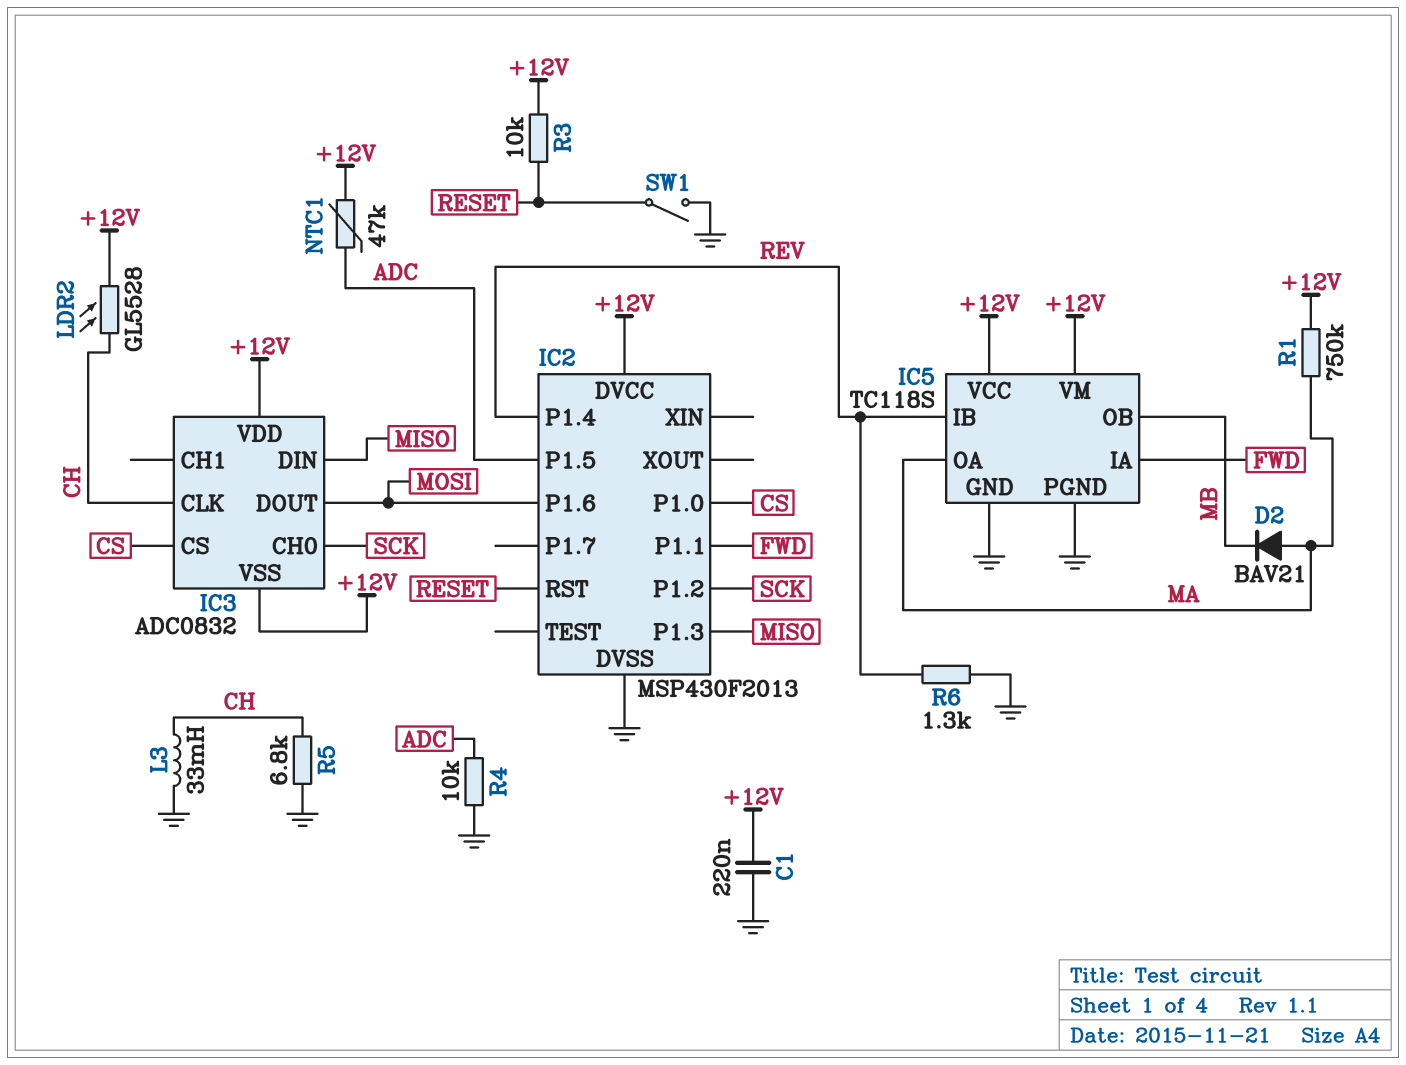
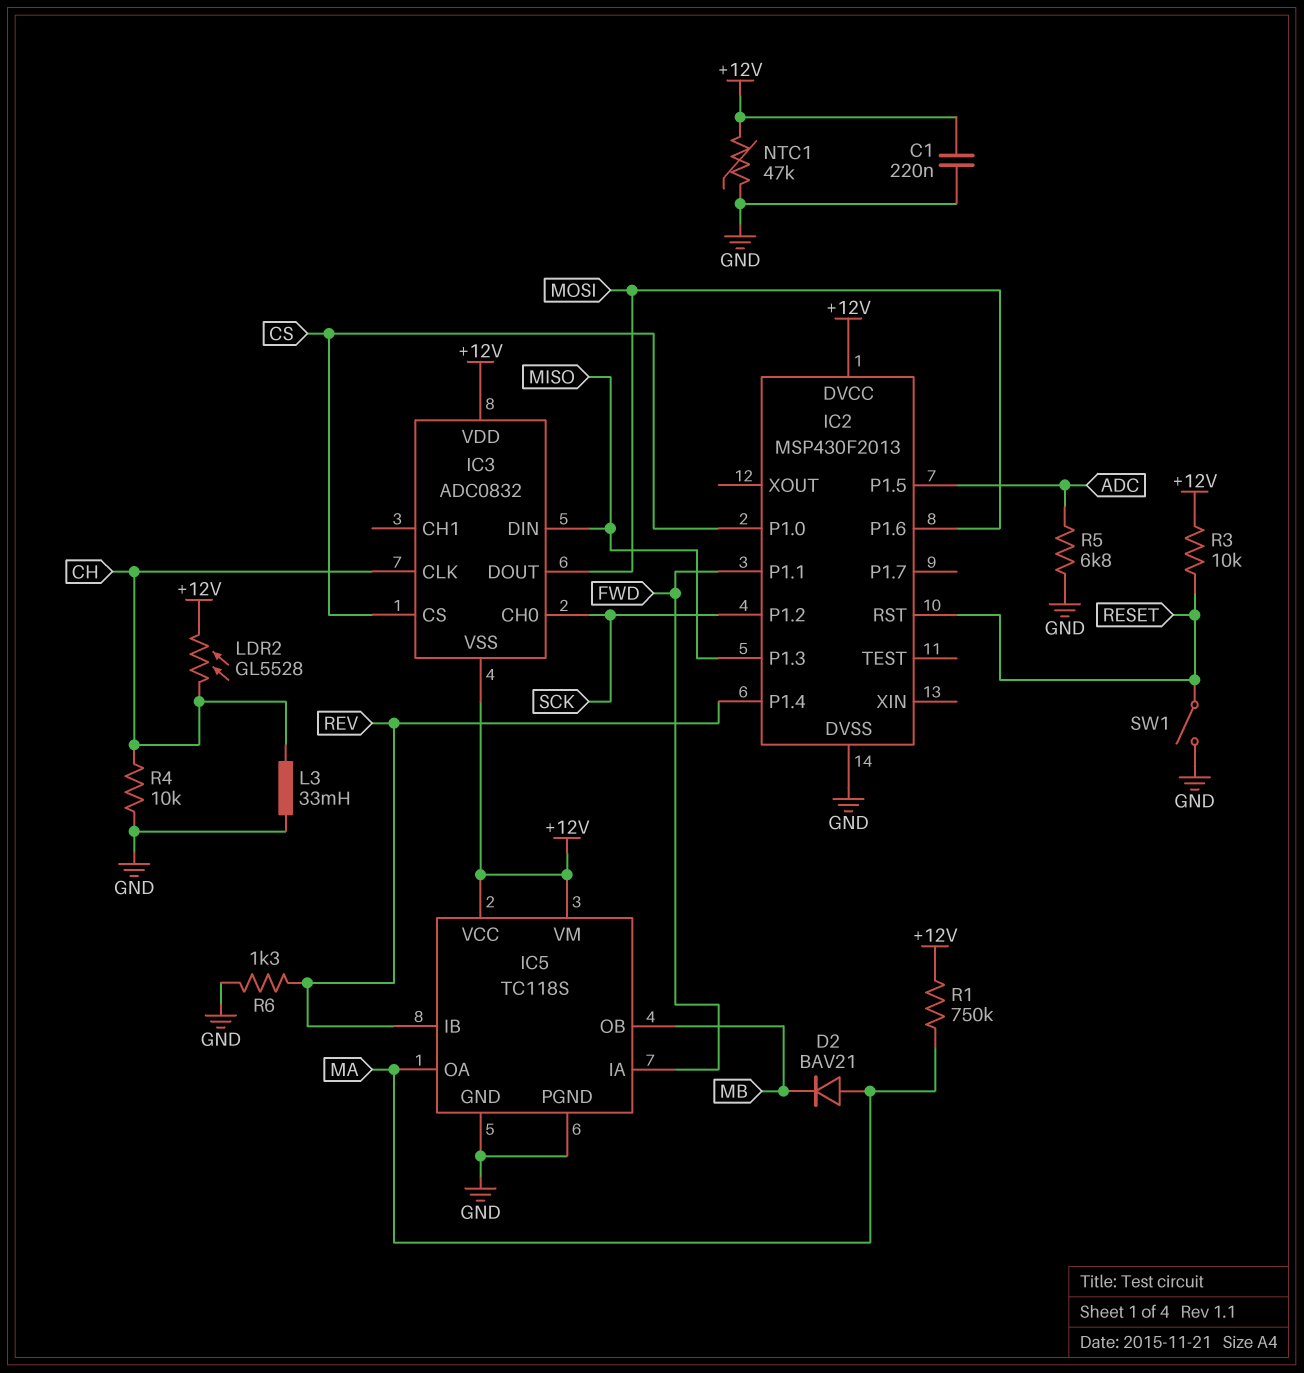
NTC1: 47k (+12V, ADC) -> 47k (+12V, GND)
R4: 10k (ADC, GND) -> 10k (CH, GND)
R5: 6.8k (CH, GND) -> 6.8k (ADC, GND)

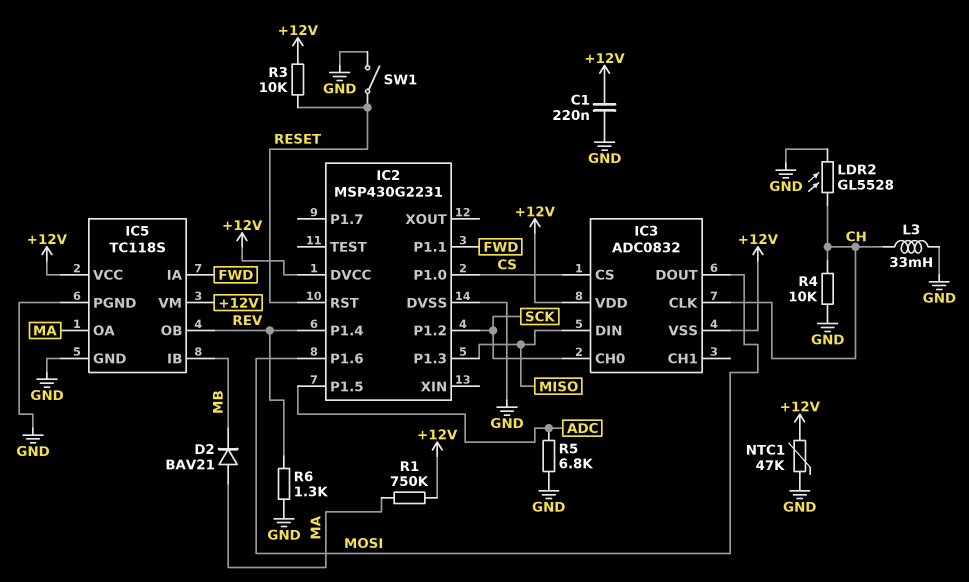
IC2: MSP430F2013 -> MSP430G2231
IC5 pin IB: REV -> MB
IC5 pin OB: MB -> REV
LDR2: GL5528 (+12V, CH) -> GL5528 (CH, GND)

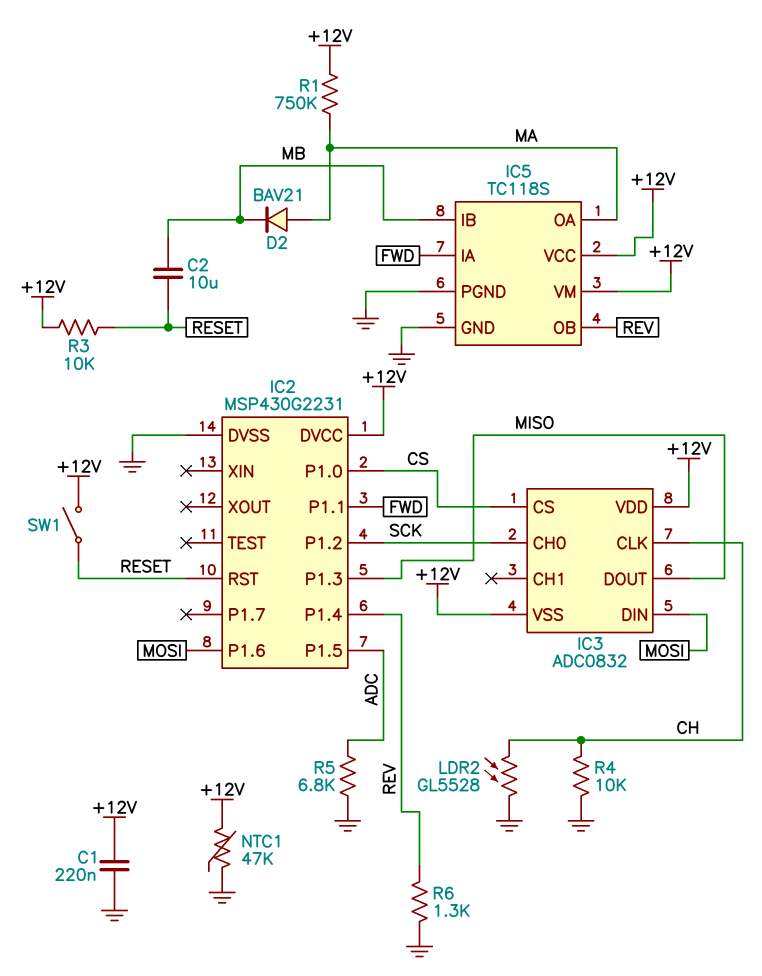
C2: none -> 10uF (MB, RESET)
IC3 pin DIN: MISO -> MOSI
IC3 pin DOUT: MOSI -> MISO
L3: 33mH (CH, GND) -> none
SW1: switch (GND, RESET) -> switch (+12V, RESET)

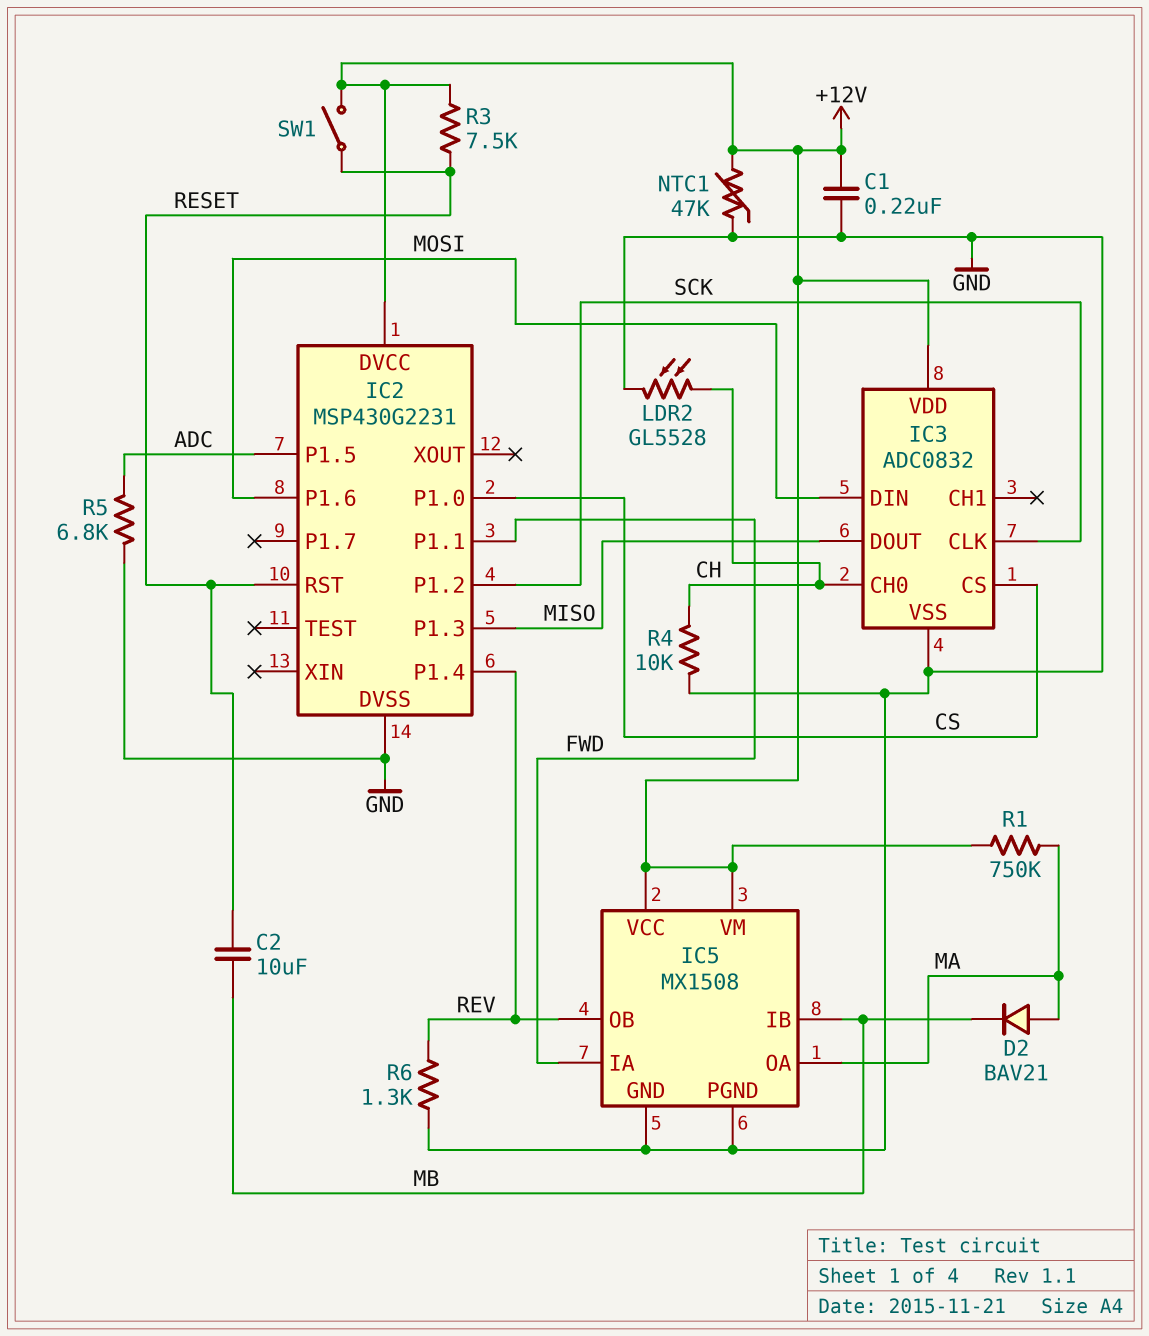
IC3 pin CH0: SCK -> CH
IC3 pin CLK: CH -> SCK
IC3 pin VSS: +12V -> GND
IC5: TC118S -> MX1508
R3: 10k (+12V, RESET) -> 7.5k (+12V, RESET)

